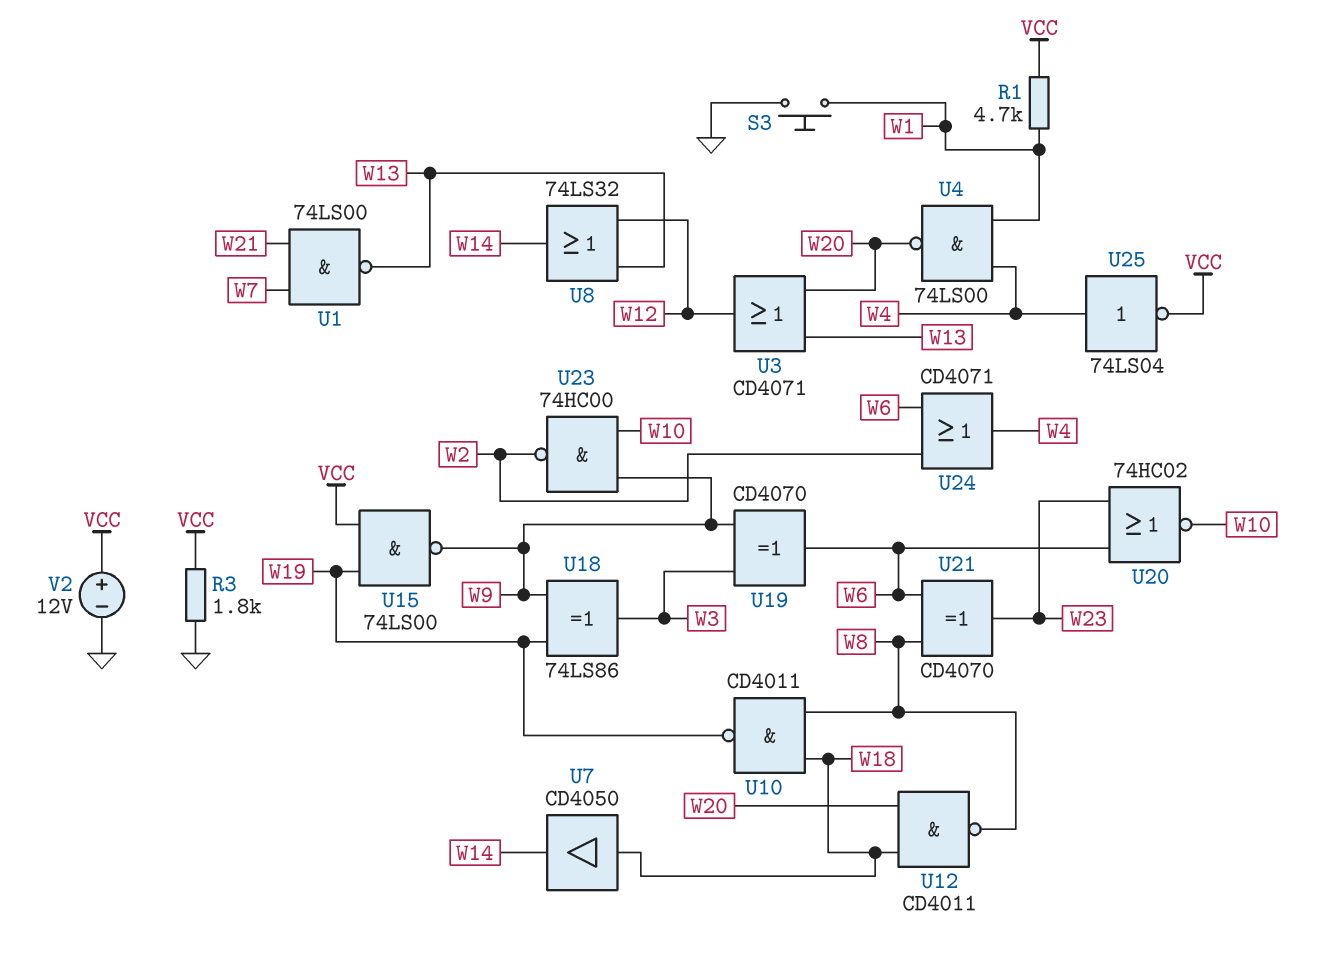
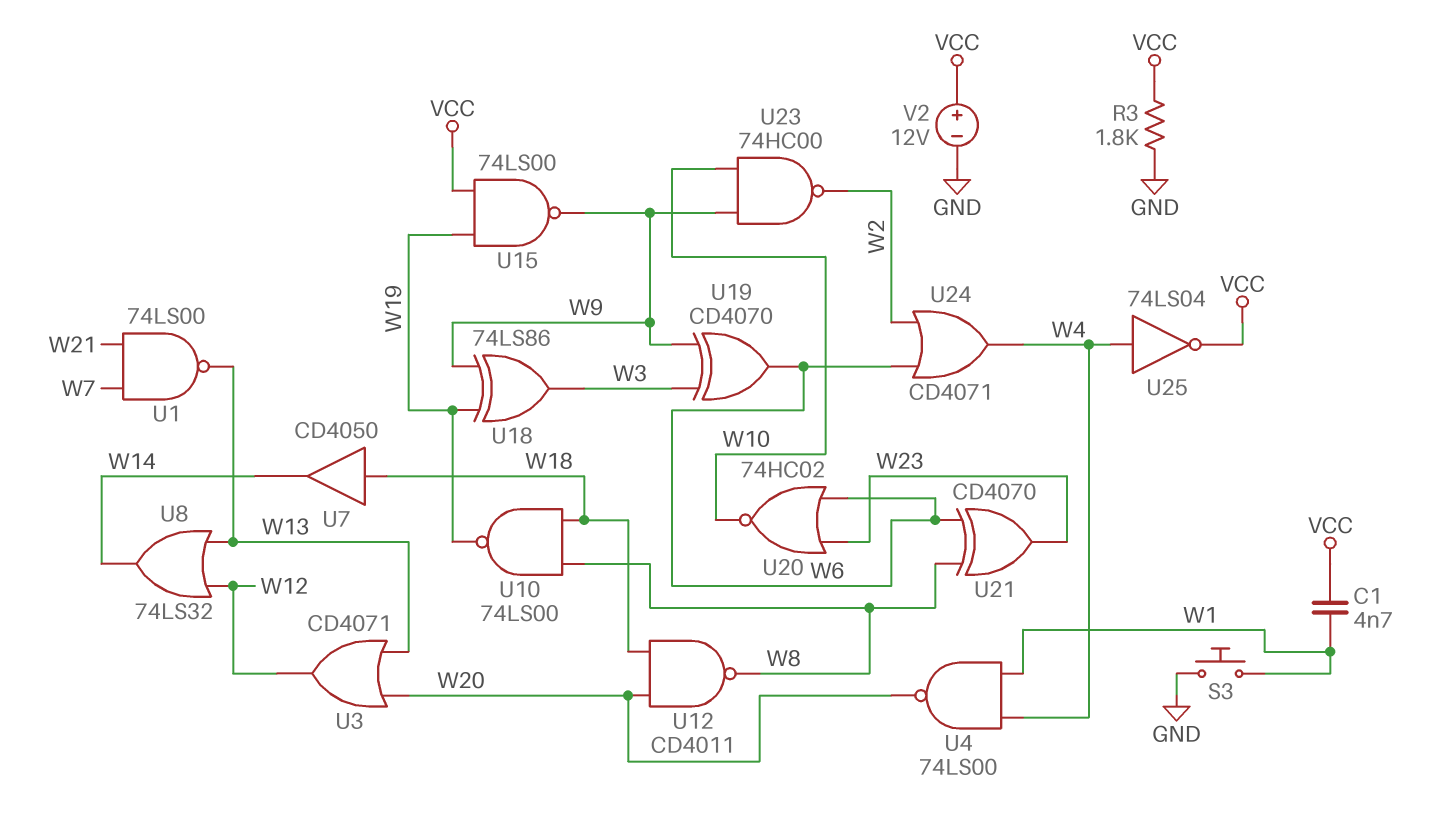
C1: none -> 4.7nF (VCC, W1)
R1: 4.7k (VCC, W1) -> none
U10: NAND CD4011 (in W8, in W18, out W19) -> NAND 74LS00 (in W8, in W18, out W19)

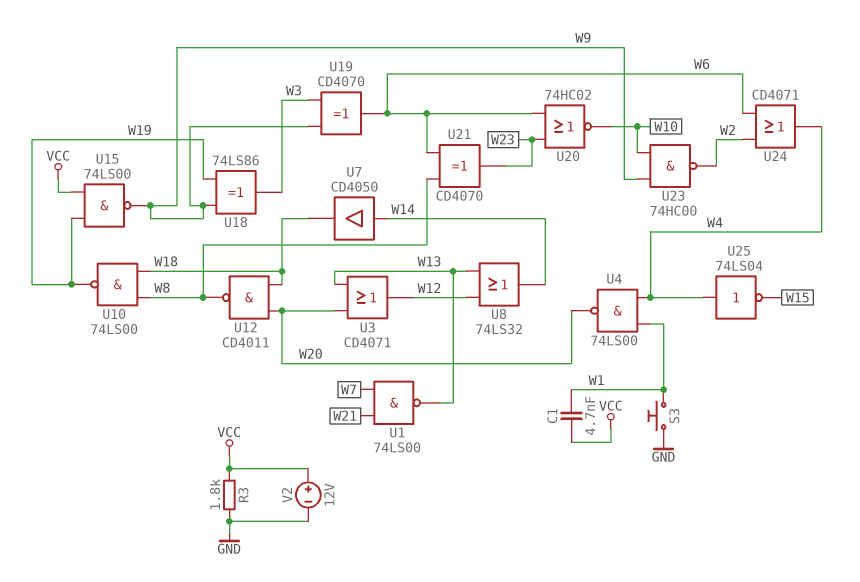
U7: buffer CD4050 (in W18, out W14) -> buffer CD4050 (in W14, out W18)
U25: NOT 74LS04 (in W4, out VCC) -> NOT 74LS04 (in W4, out W15)

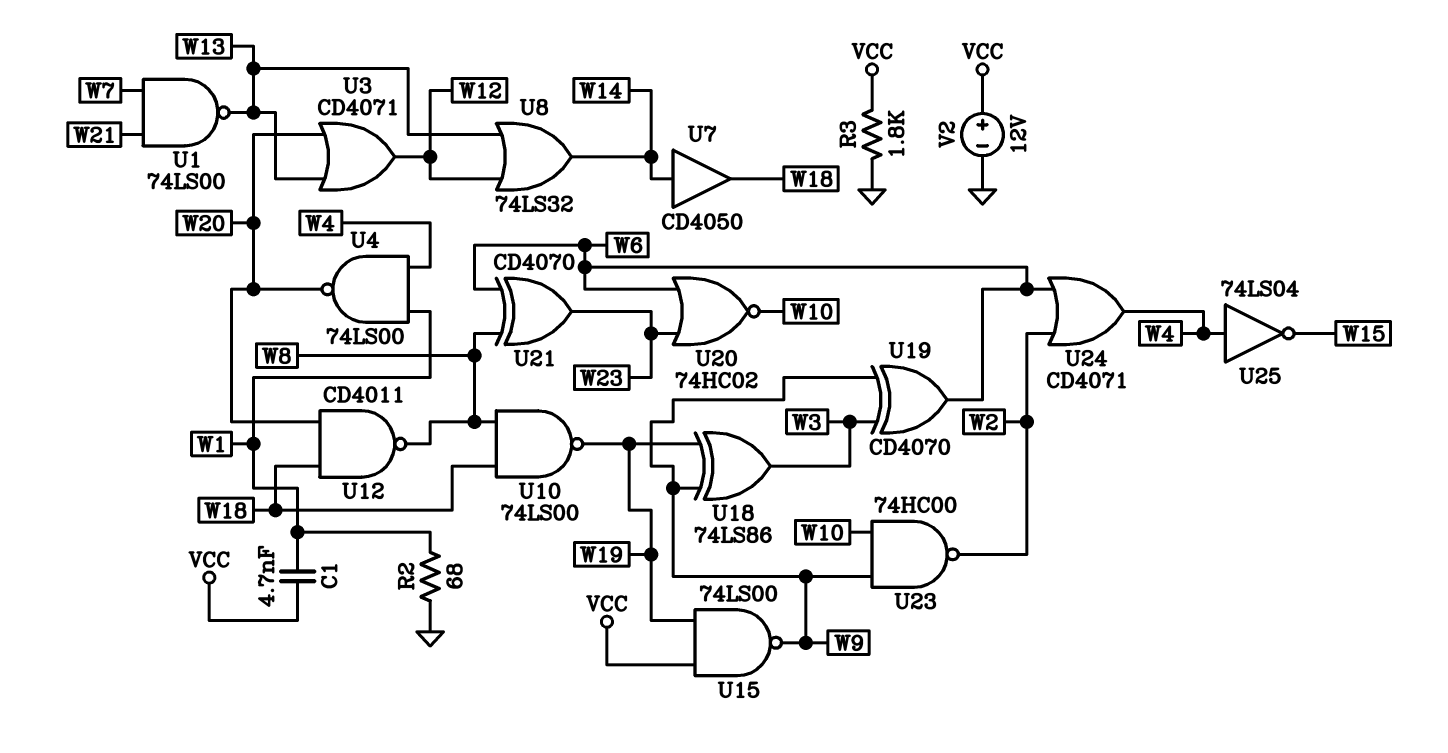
R2: none -> 68 (GND, W1)
S3: button (GND, W1) -> none

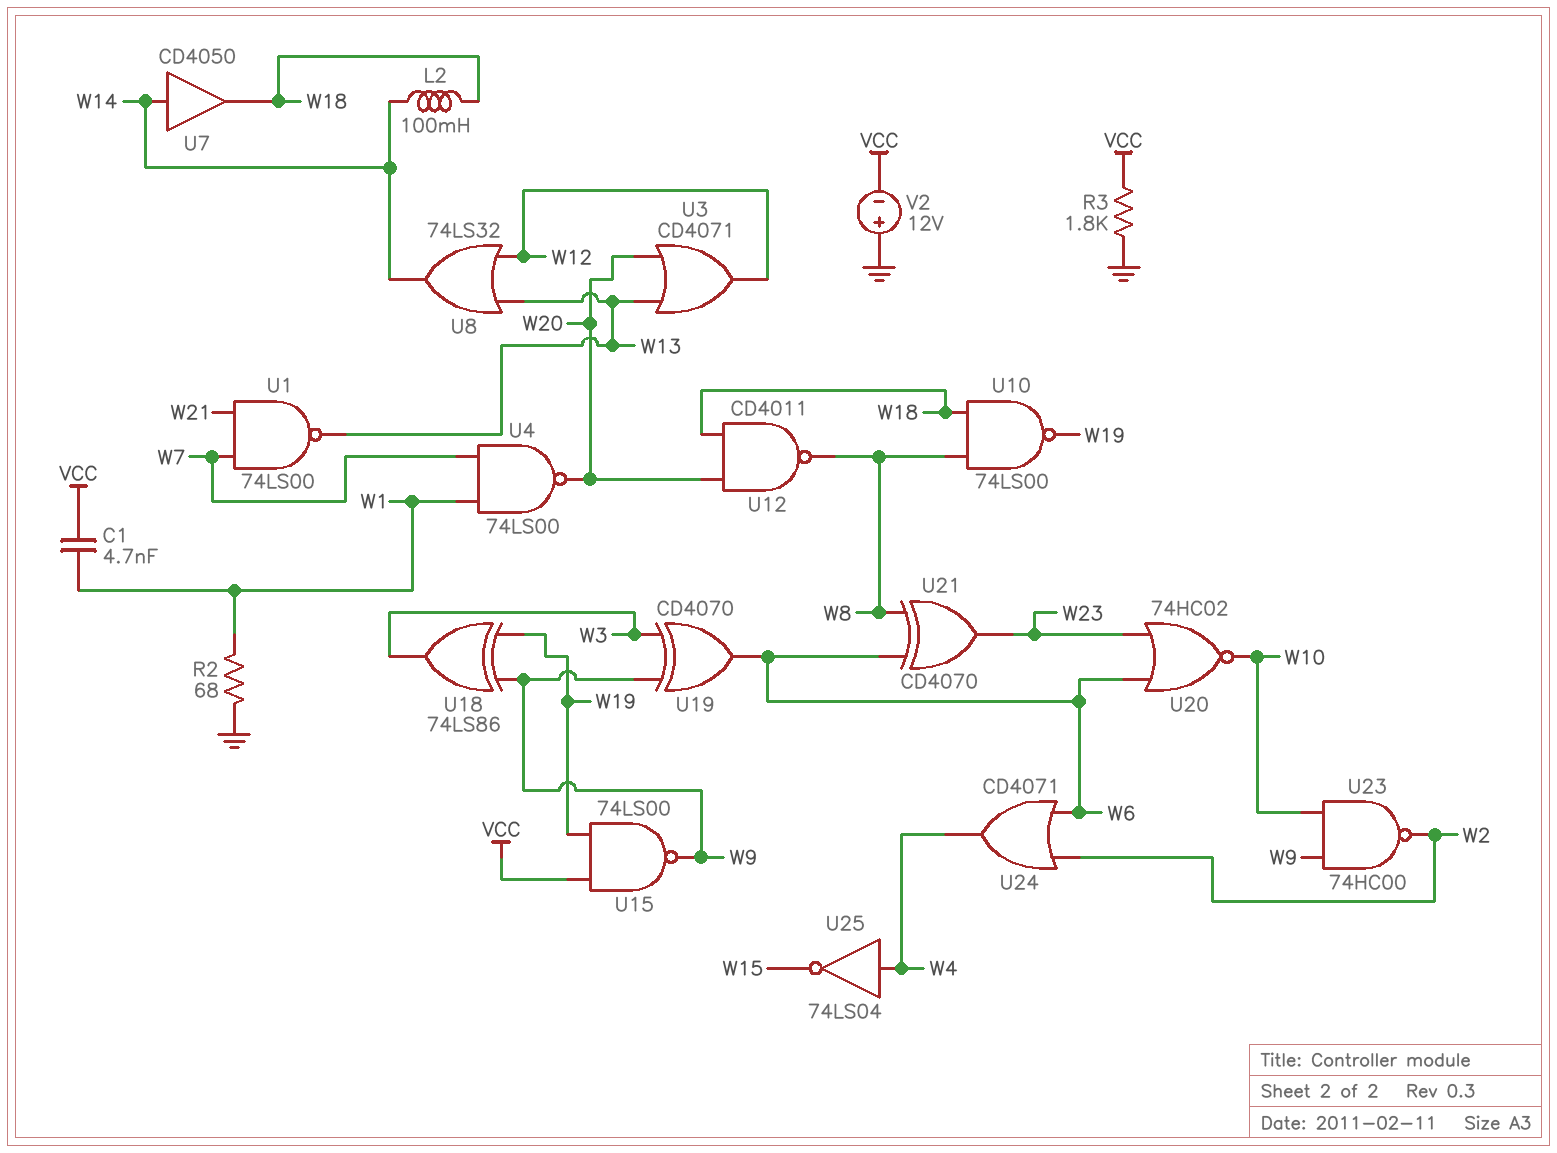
L2: none -> 100mH (W14, W18)
U4: NAND 74LS00 (in W1, in W4, out W20) -> NAND 74LS00 (in W1, in W7, out W20)
V2: 12V (plus VCC, minus GND) -> 12V (plus GND, minus VCC)

